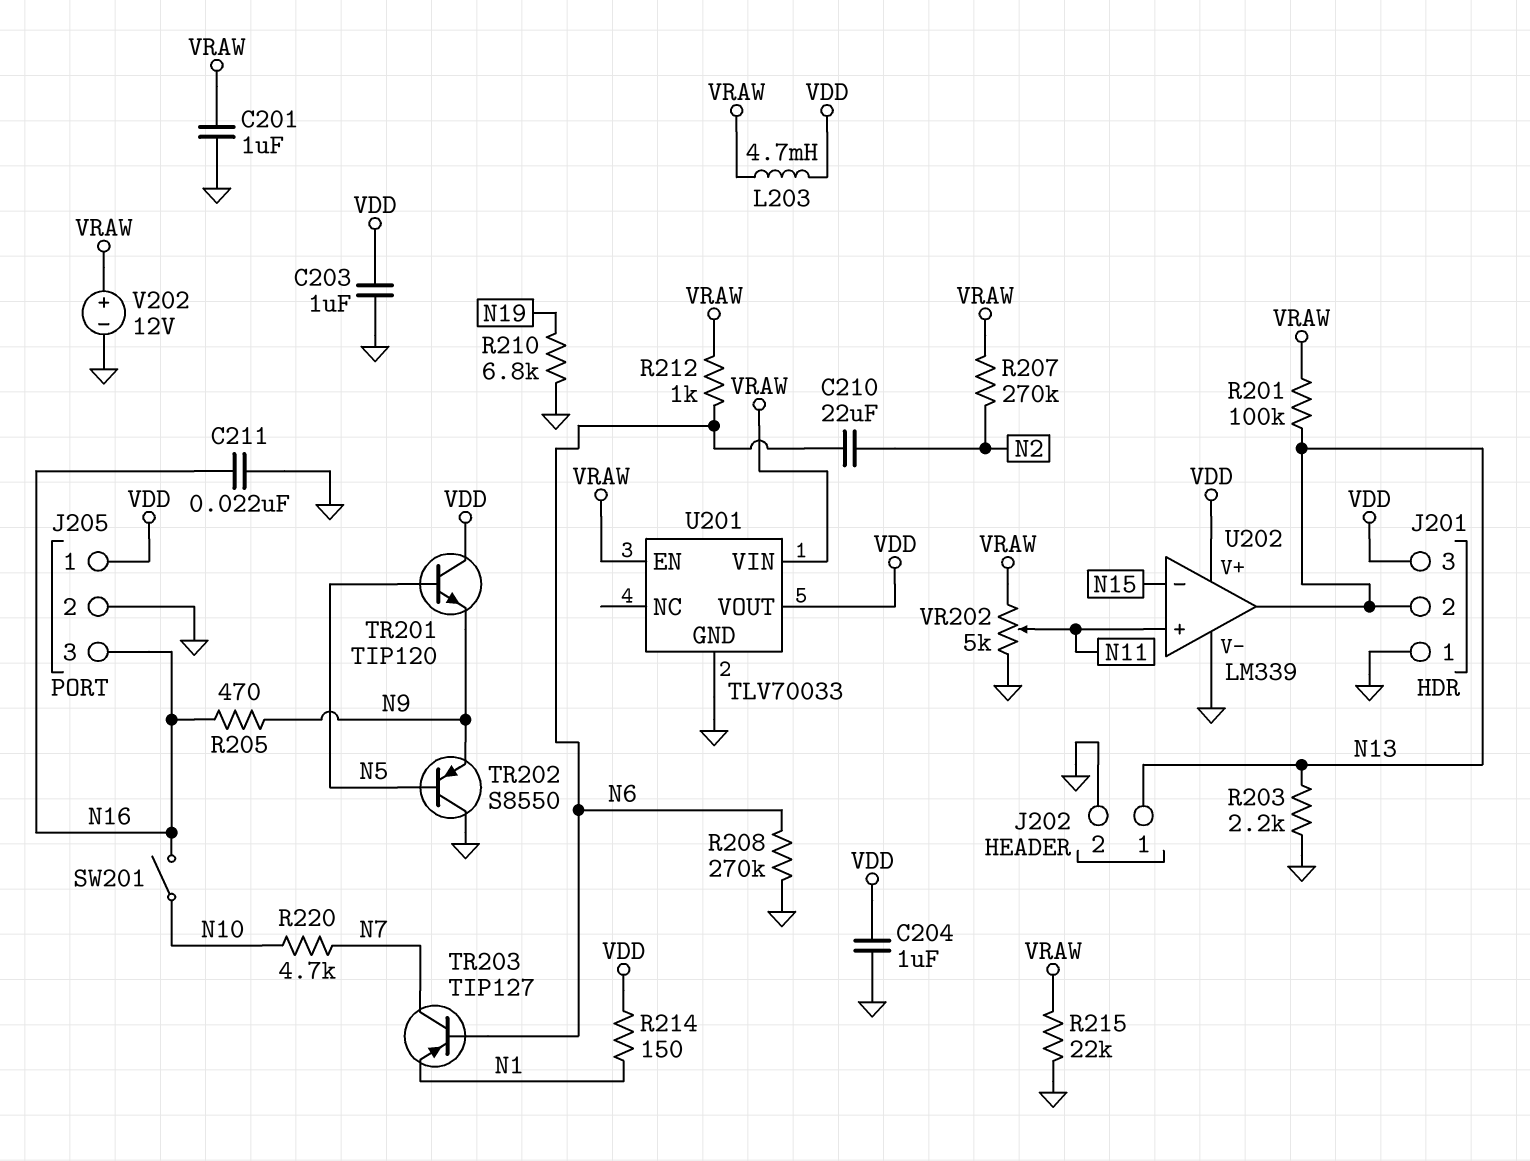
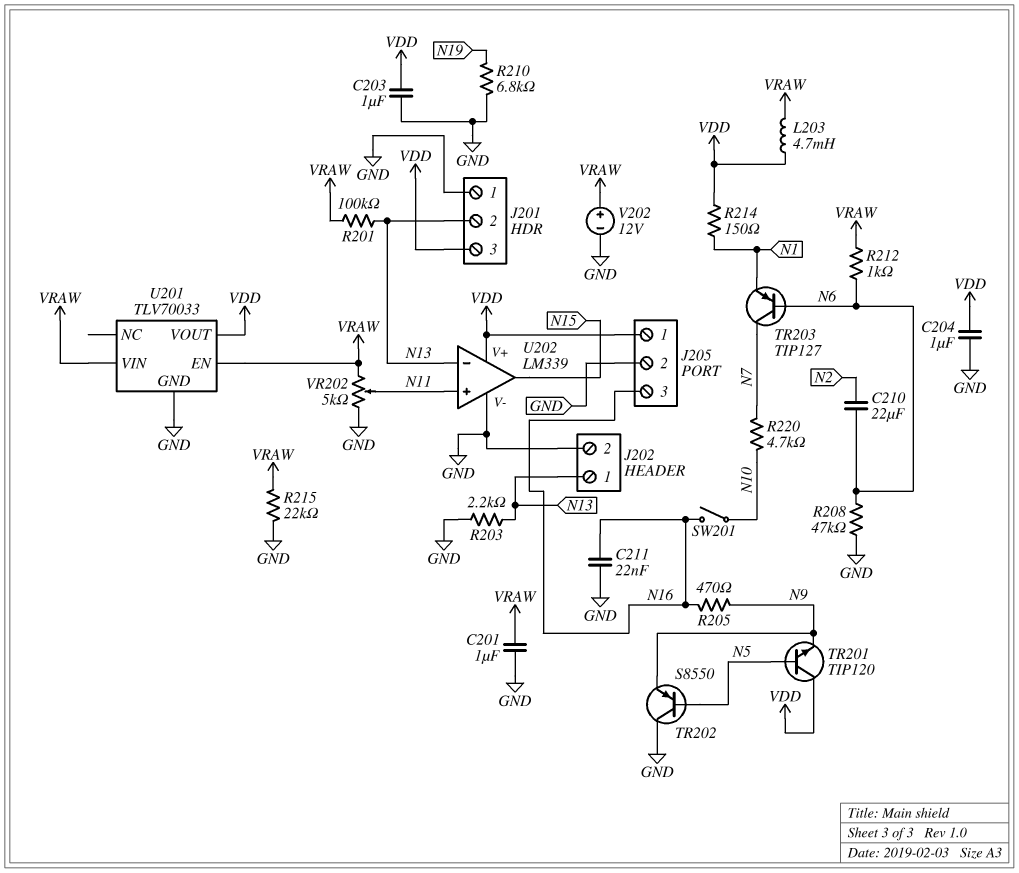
R207: 270k (N2, VRAW) -> none
R208: 270k (GND, N6) -> 47k (GND, N6)
U202 pin in-: N15 -> N13
U202 pin out: N13 -> N15

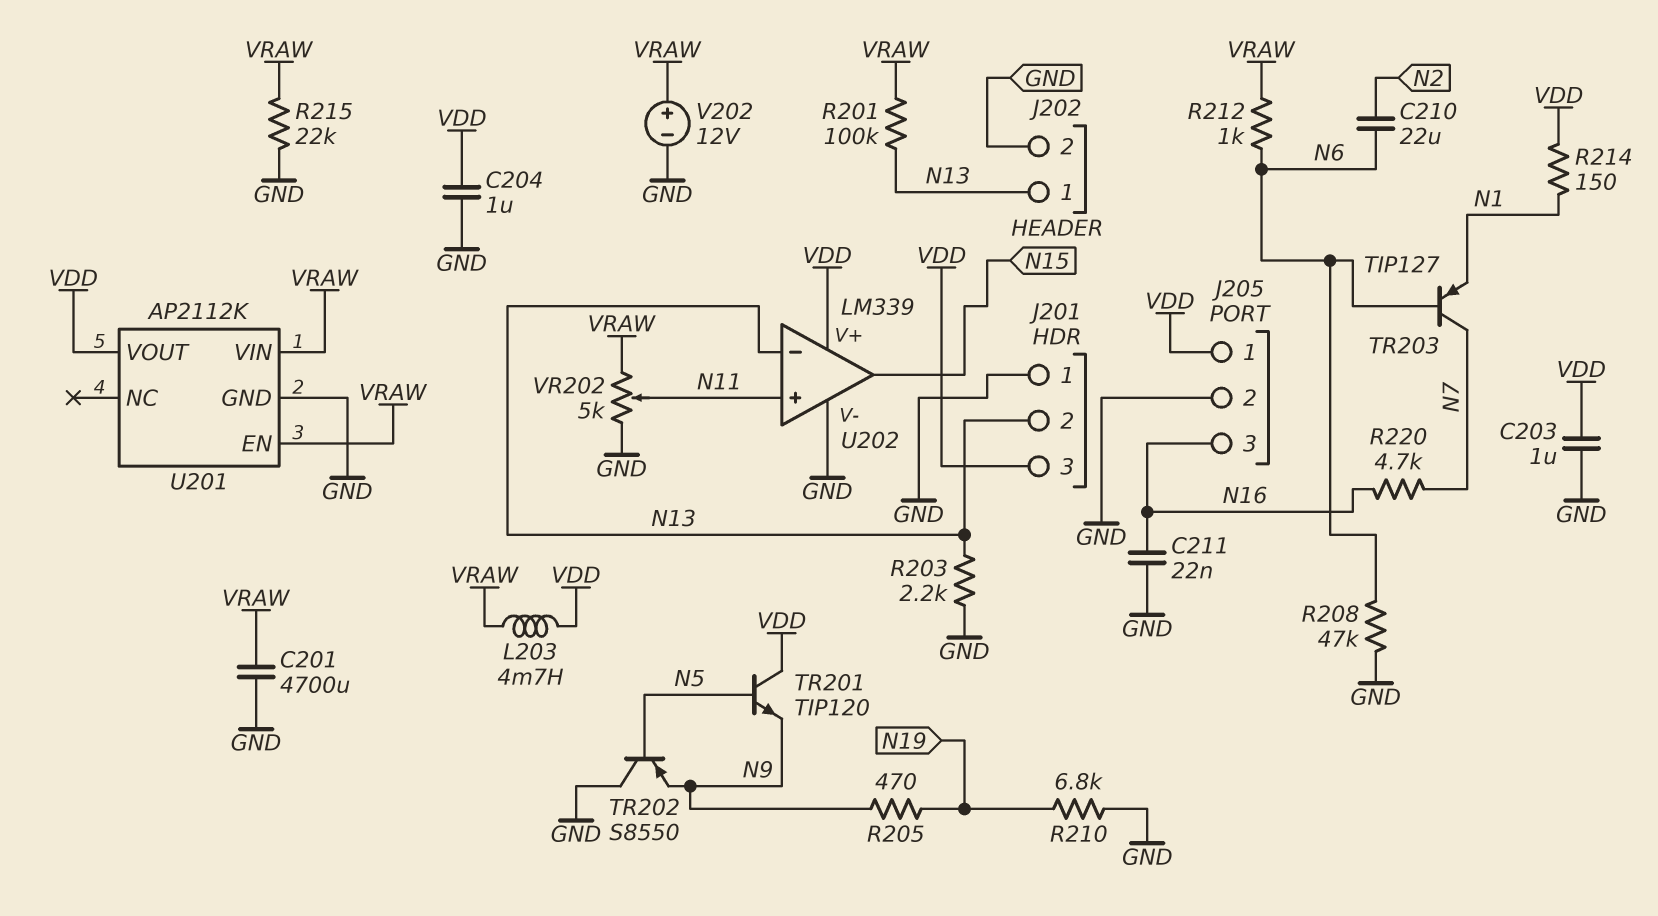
C201: 1uF (GND, VRAW) -> 4700uF (GND, VRAW)
R205: 470 (N9, N16) -> 470 (N9, N19)
R220: 4.7k (N7, N10) -> 4.7k (N7, N16)
SW201: switch (N10, N16) -> none
U201: TLV70033 -> AP2112K

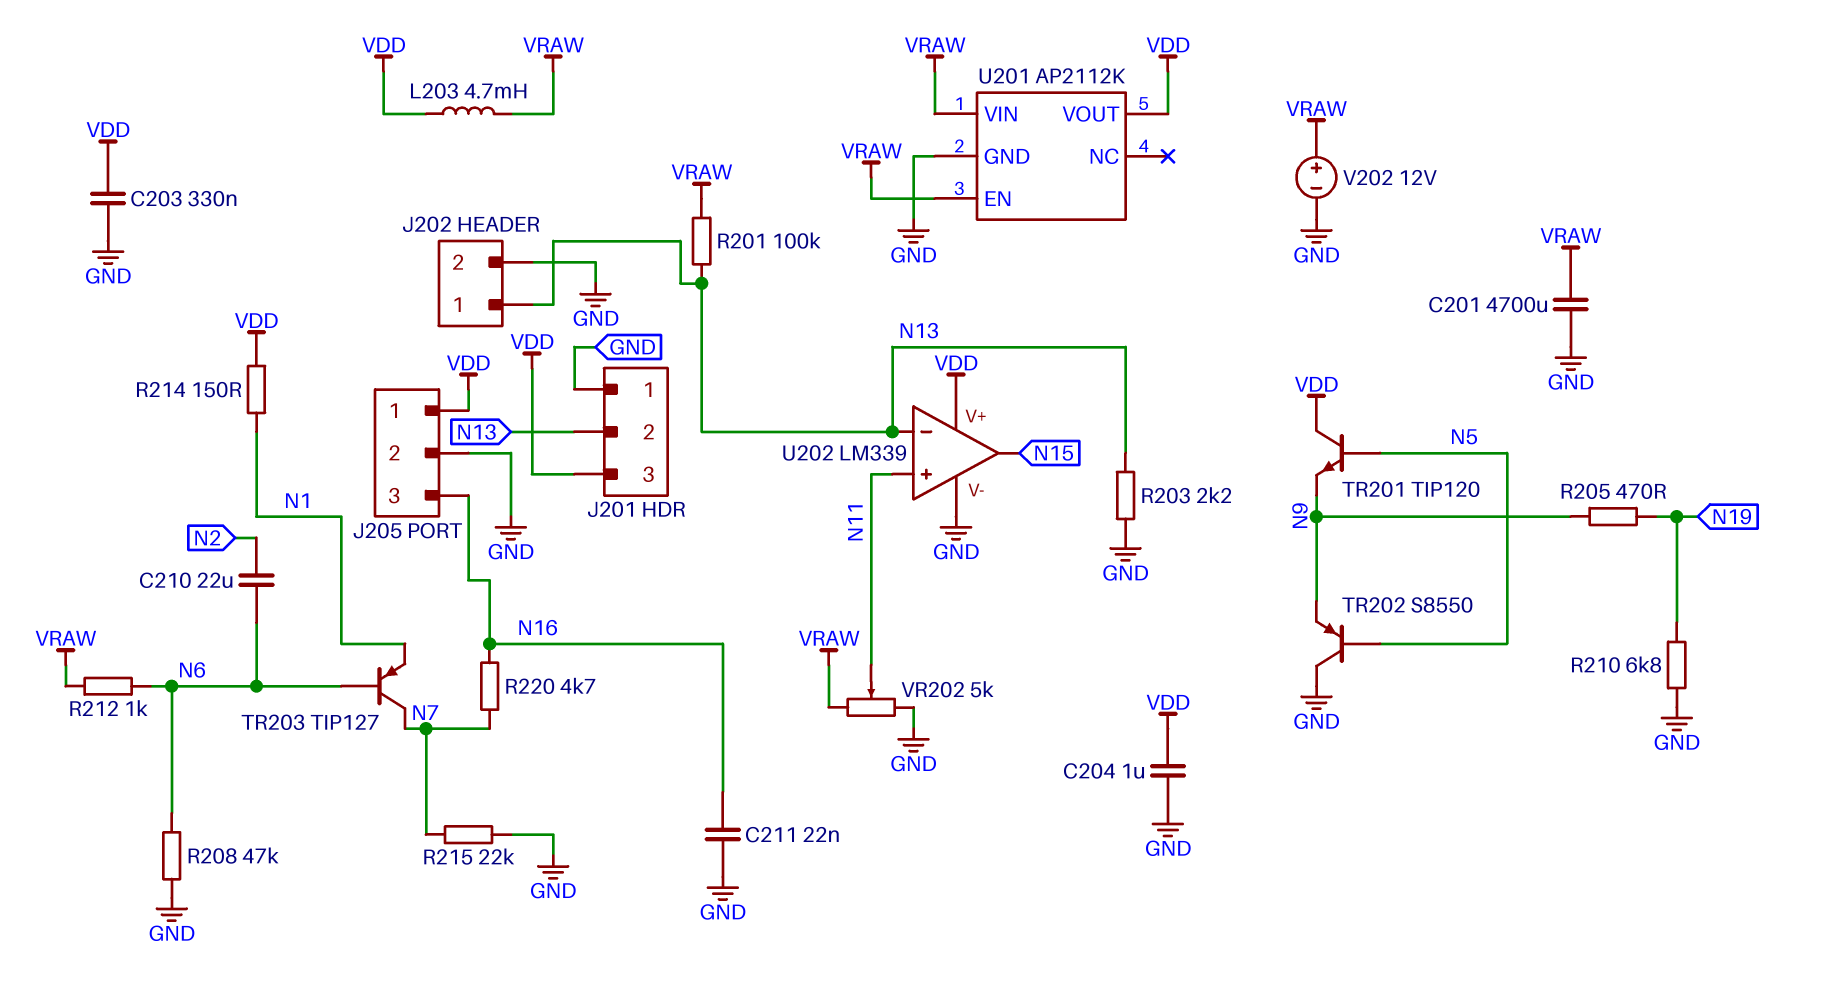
C203: 1uF (GND, VDD) -> 330nF (GND, VDD)
R215: 22k (GND, VRAW) -> 22k (GND, N7)

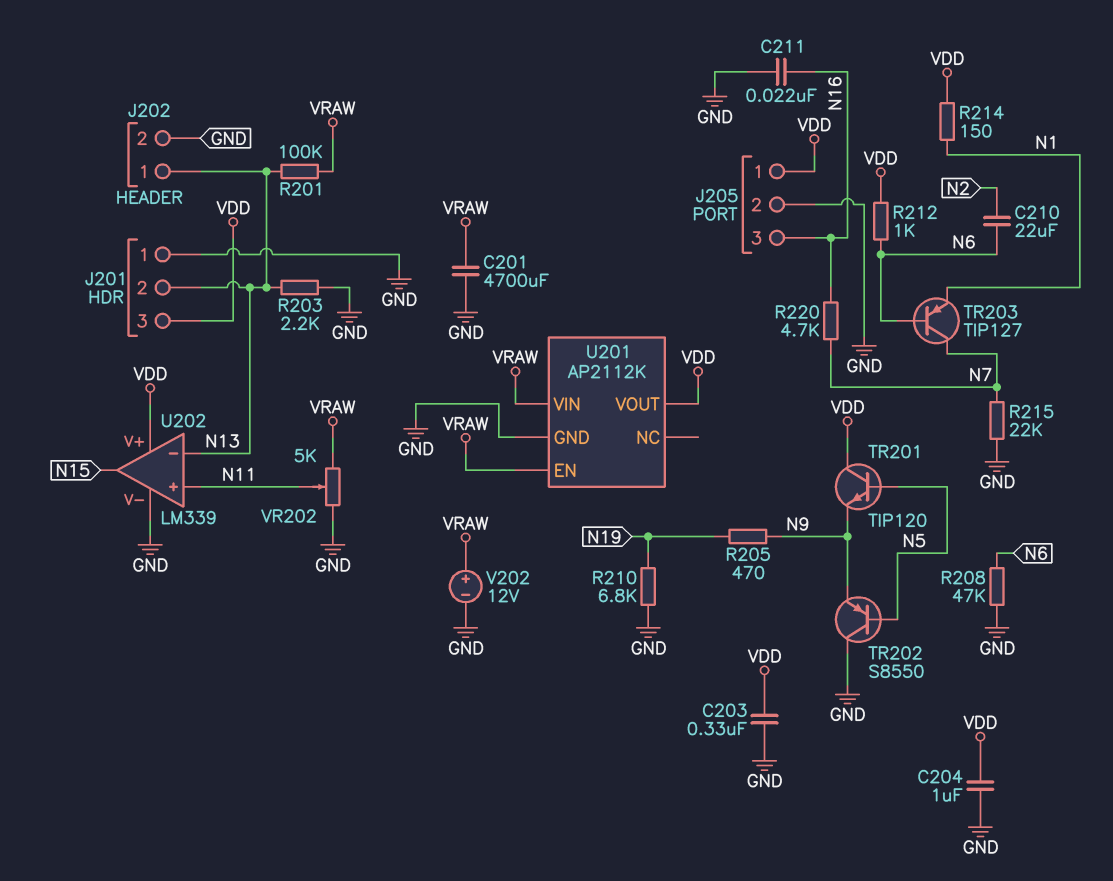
L203: 4.7mH (VDD, VRAW) -> none
R212: 1k (N6, VRAW) -> 1k (N6, VDD)

